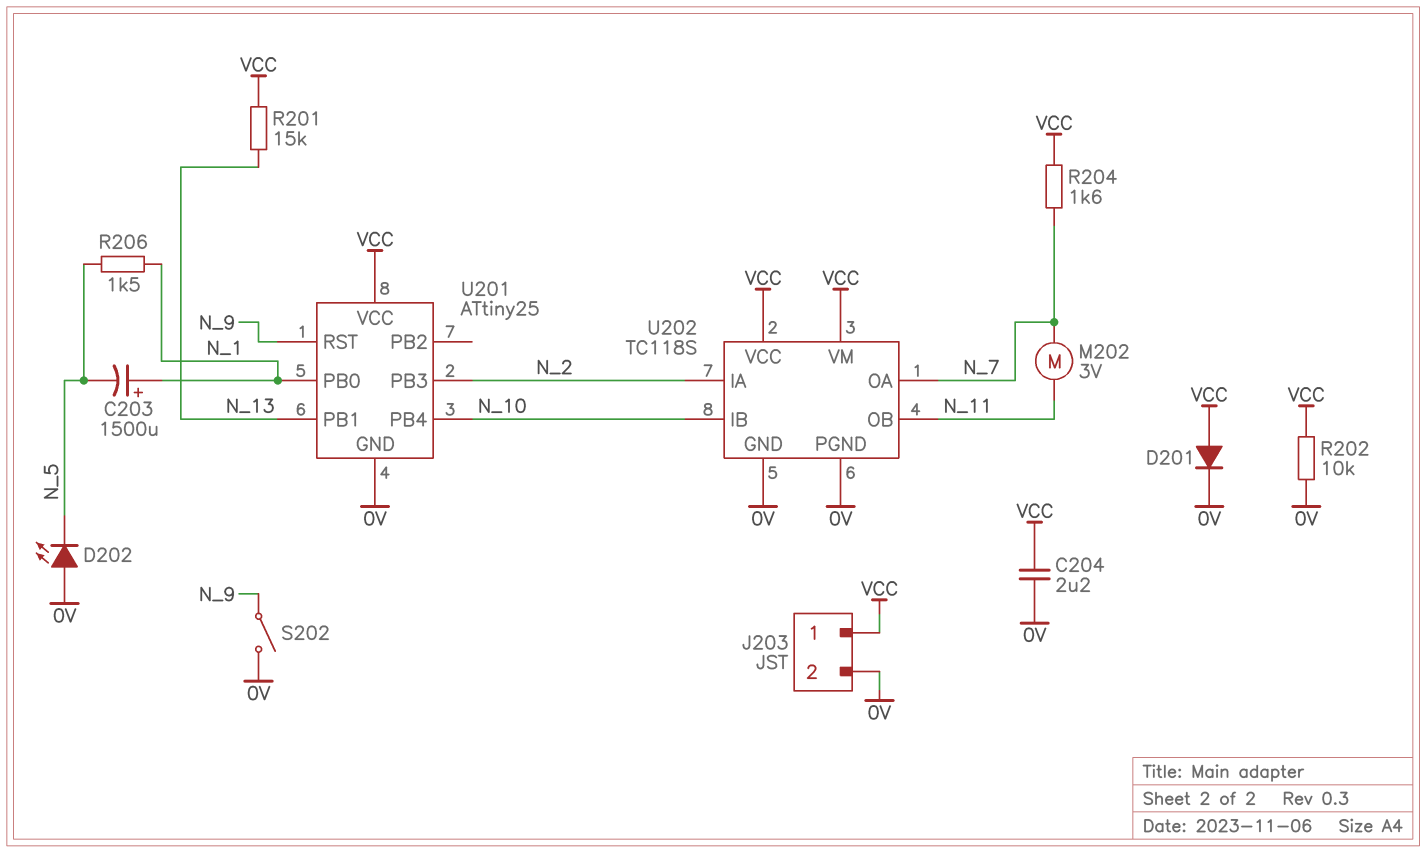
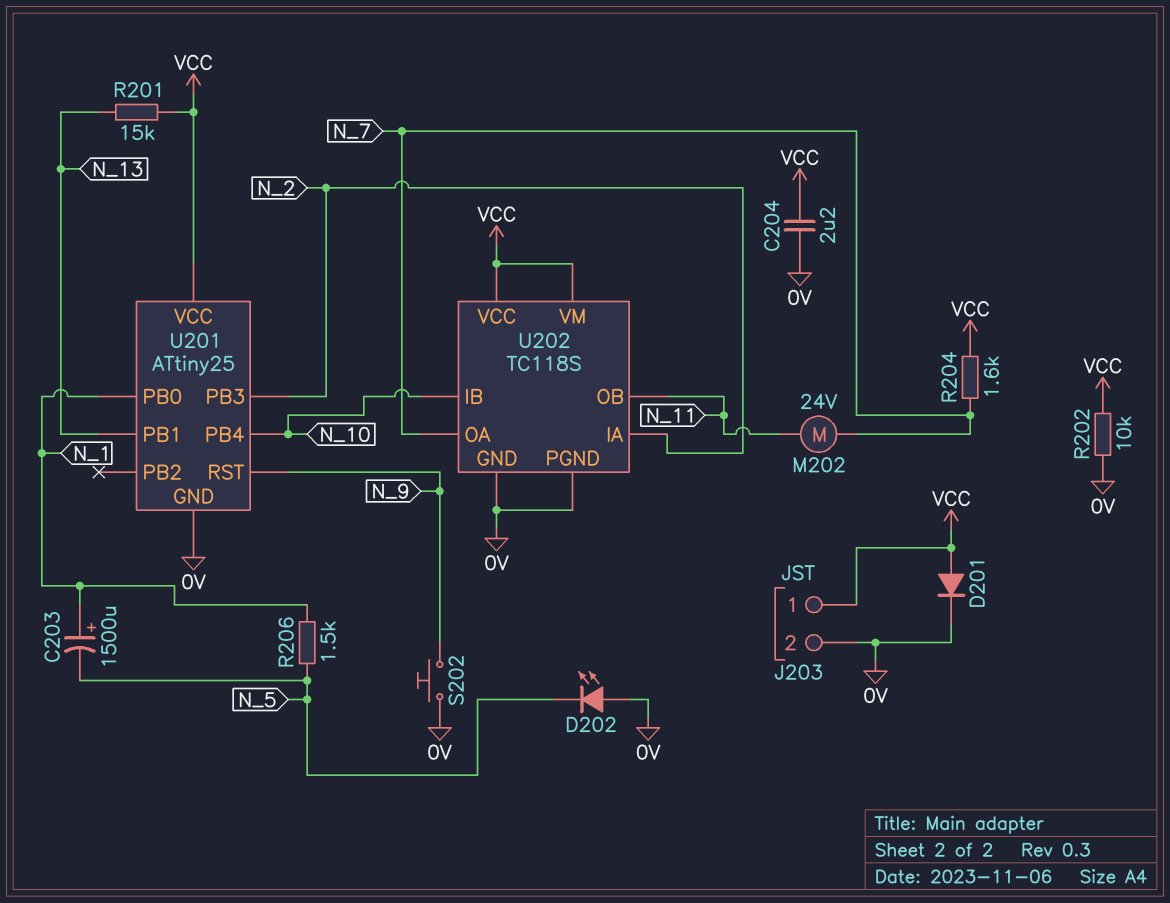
M202: motor 3V (N_7, N_11) -> motor 24V (N_7, N_11)
S202: switch (0V, N_9) -> button (0V, N_9)

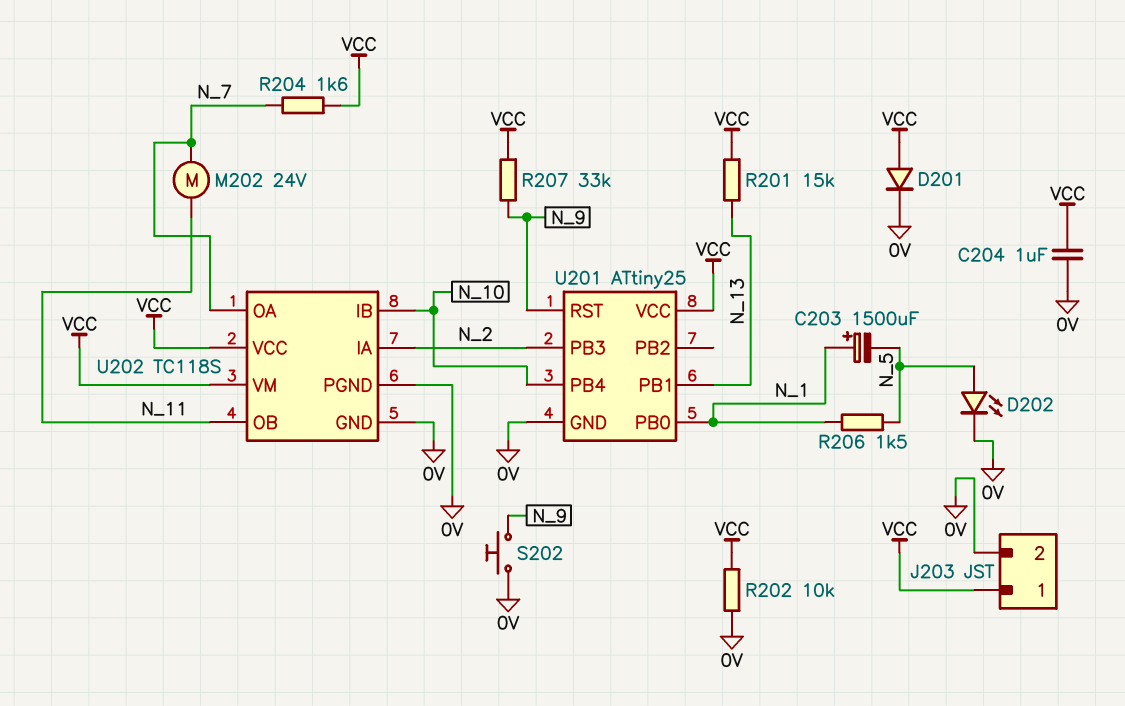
C204: 2.2uF (0V, VCC) -> 1uF (0V, VCC)
D202: LED (A 0V, K N_5) -> LED (A N_5, K 0V)
R207: none -> 33k (N_9, VCC)

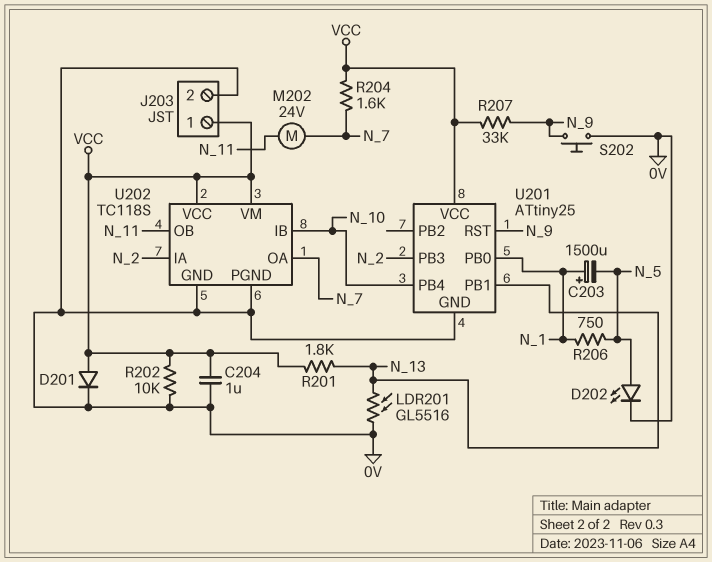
LDR201: none -> GL5516 (0V, N_13)
R201: 15k (N_13, VCC) -> 1.8k (N_13, VCC)
R206: 1.5k (N_1, N_5) -> 750 (N_1, N_5)

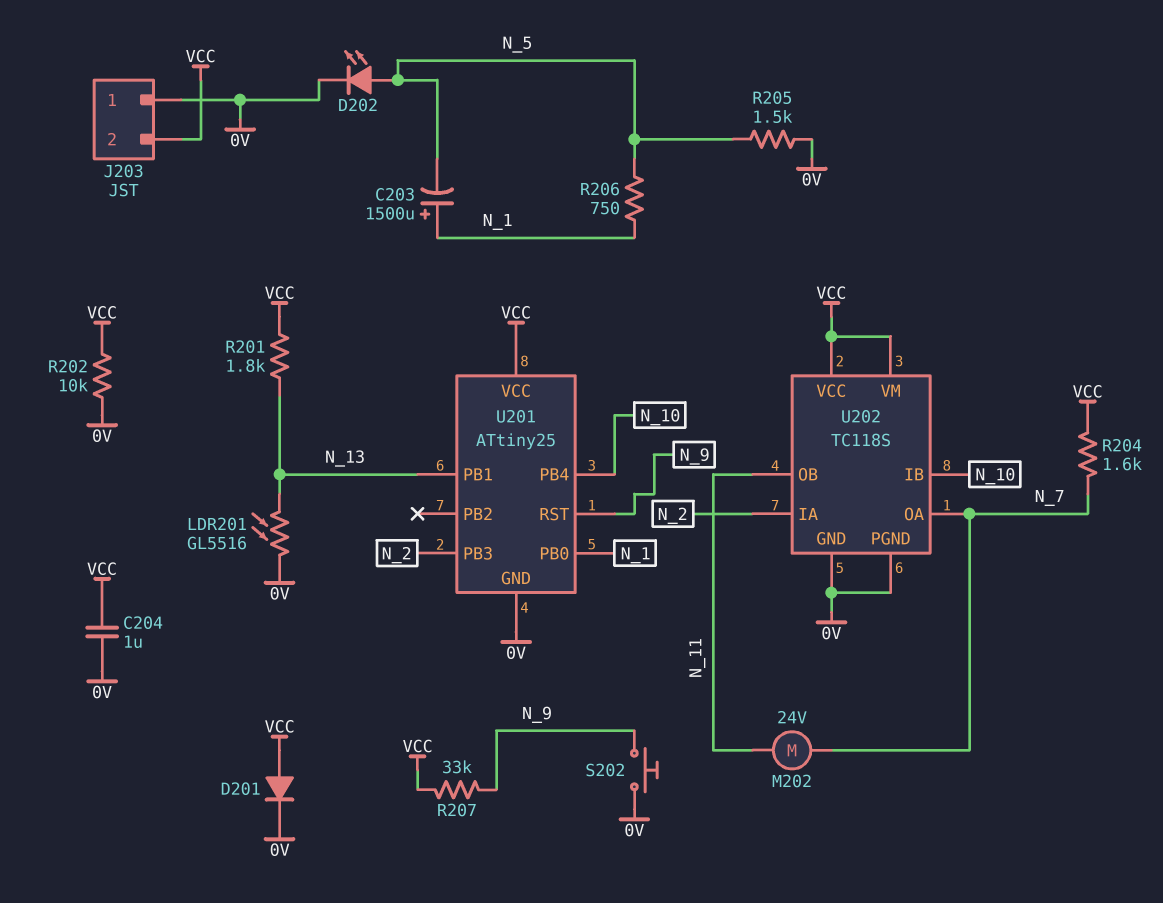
J203 pin 1: VCC -> 0V
J203 pin 2: 0V -> VCC
R205: none -> 1.5k (0V, N_5)

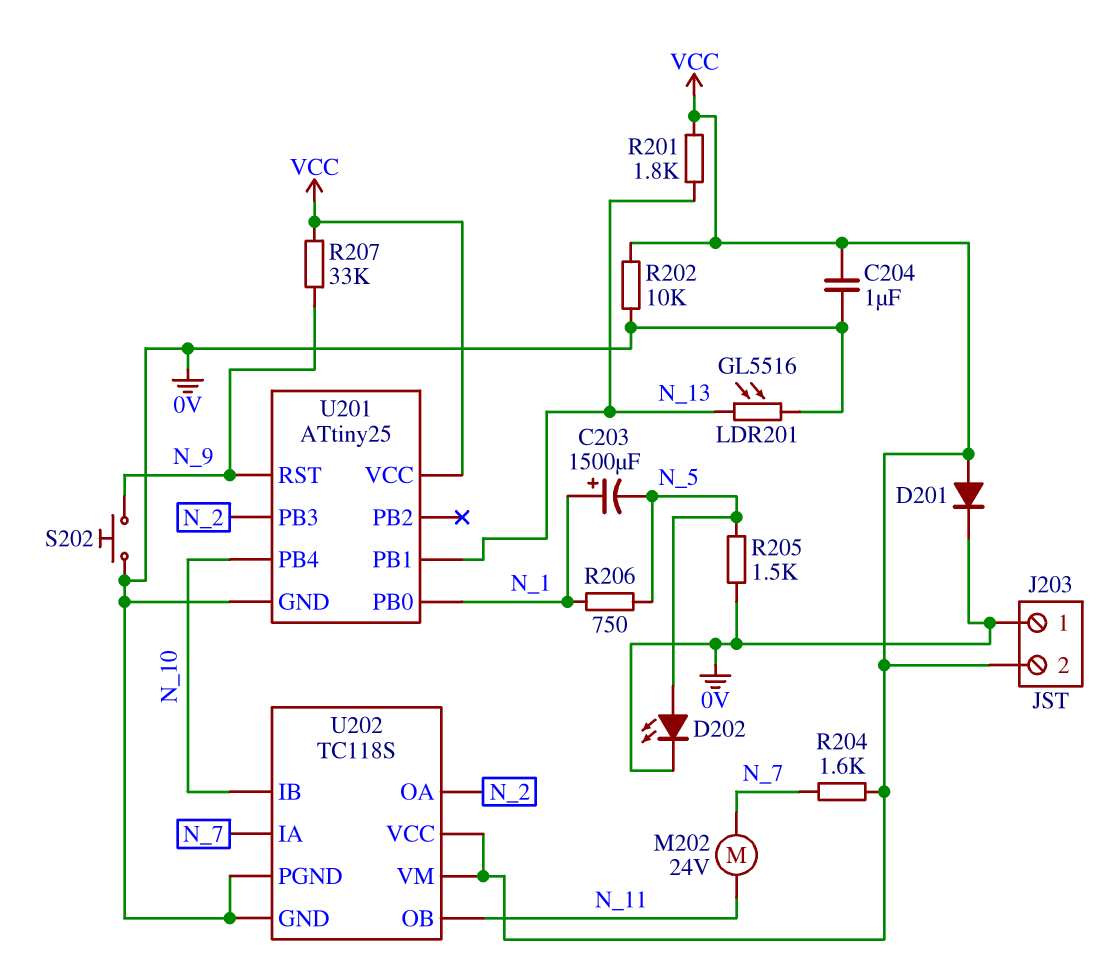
U202 pin IA: N_2 -> N_7
U202 pin OA: N_7 -> N_2

